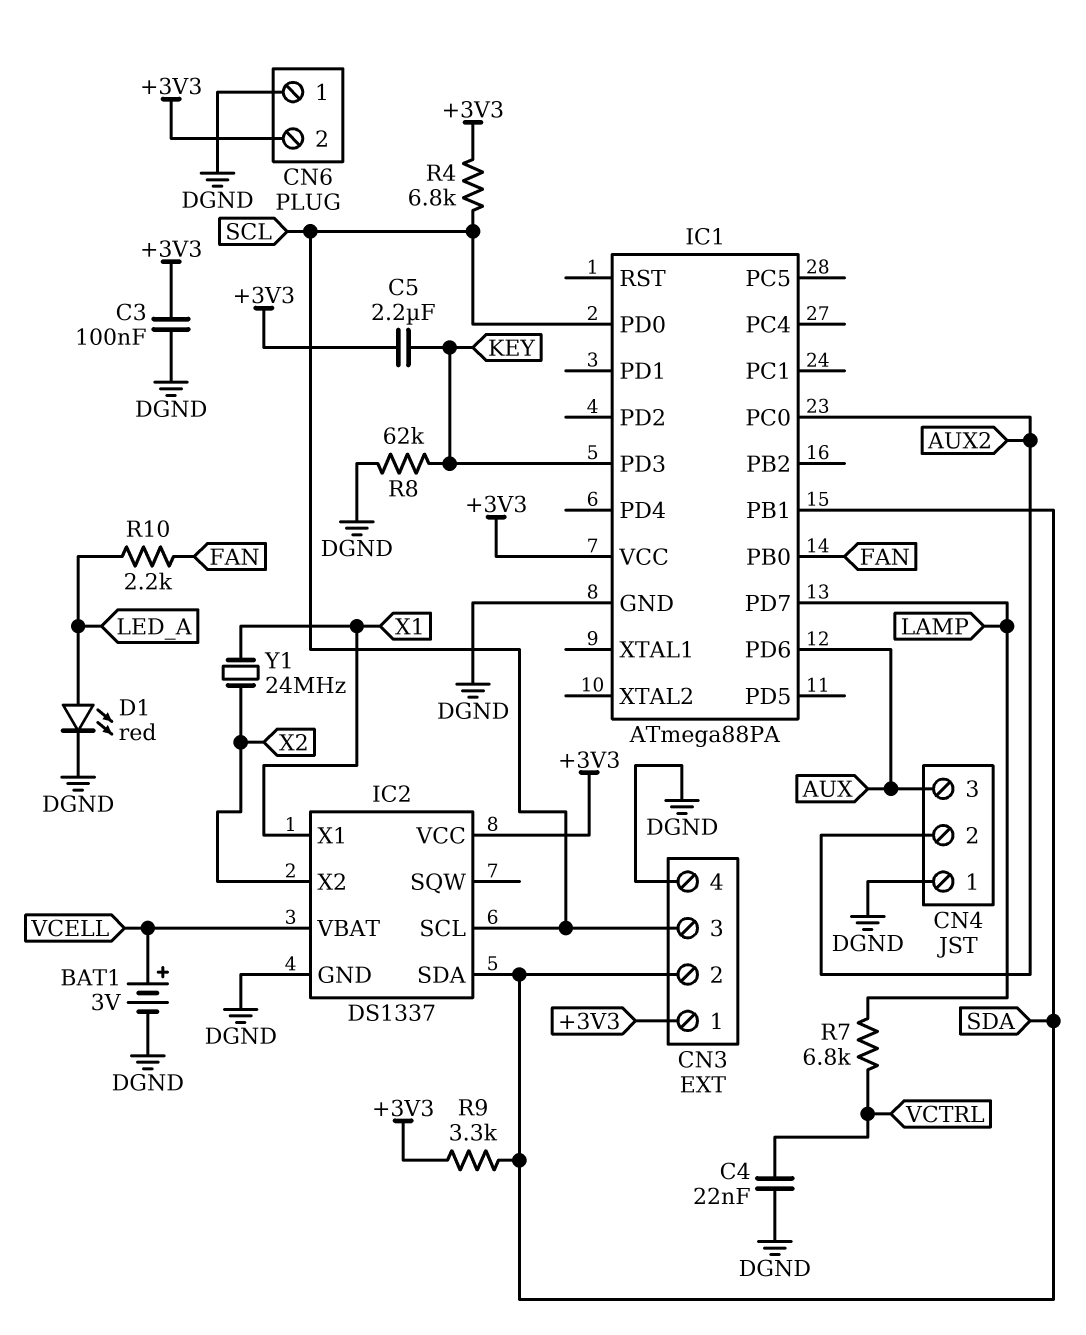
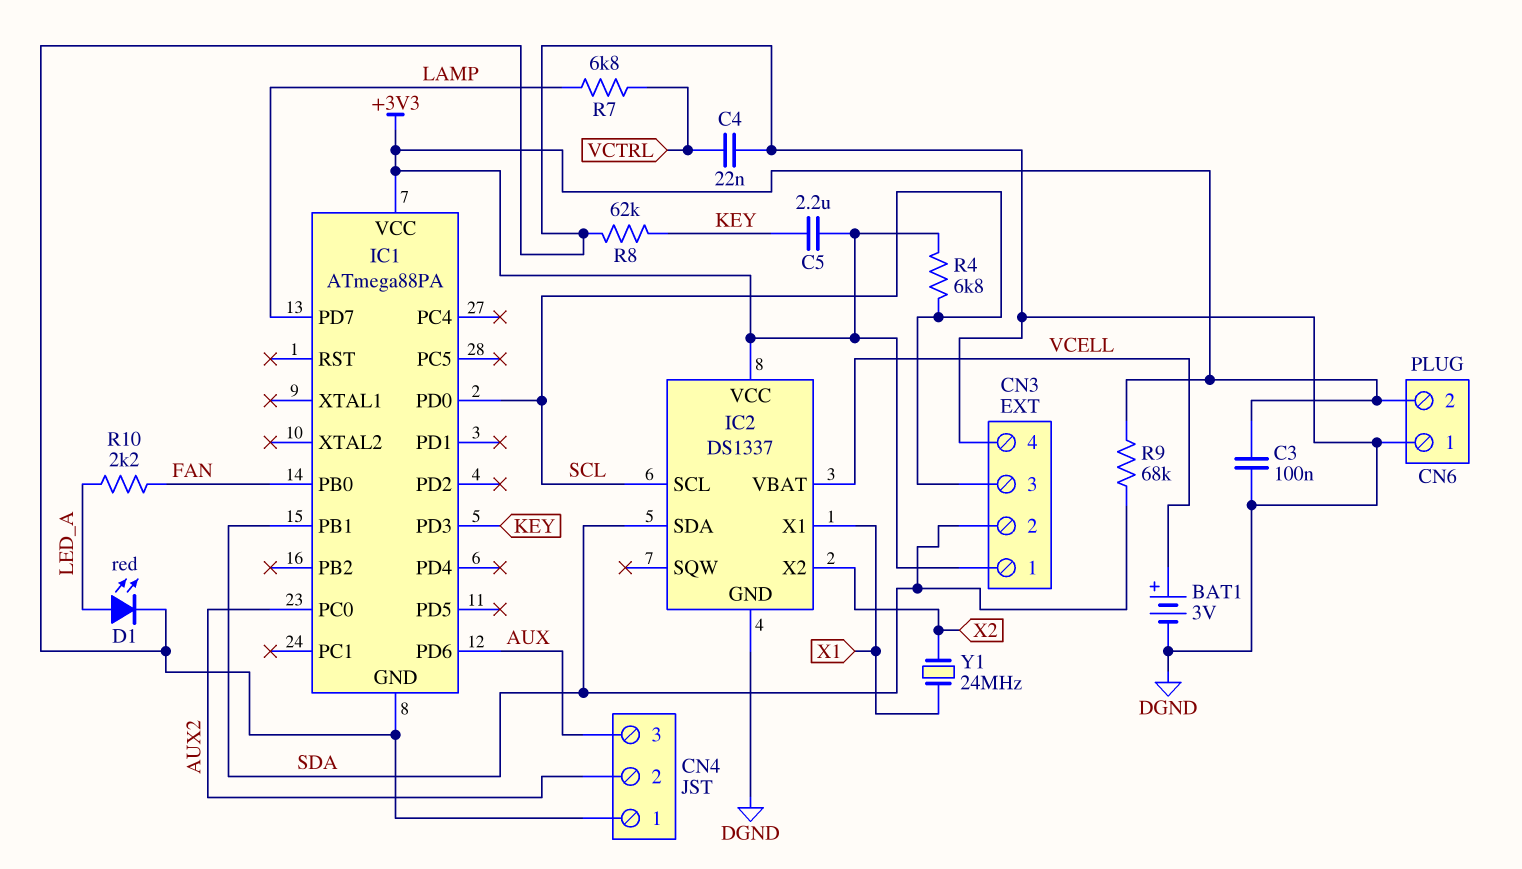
R9: 3.3k (+3V3, SDA) -> 68k (+3V3, SDA)

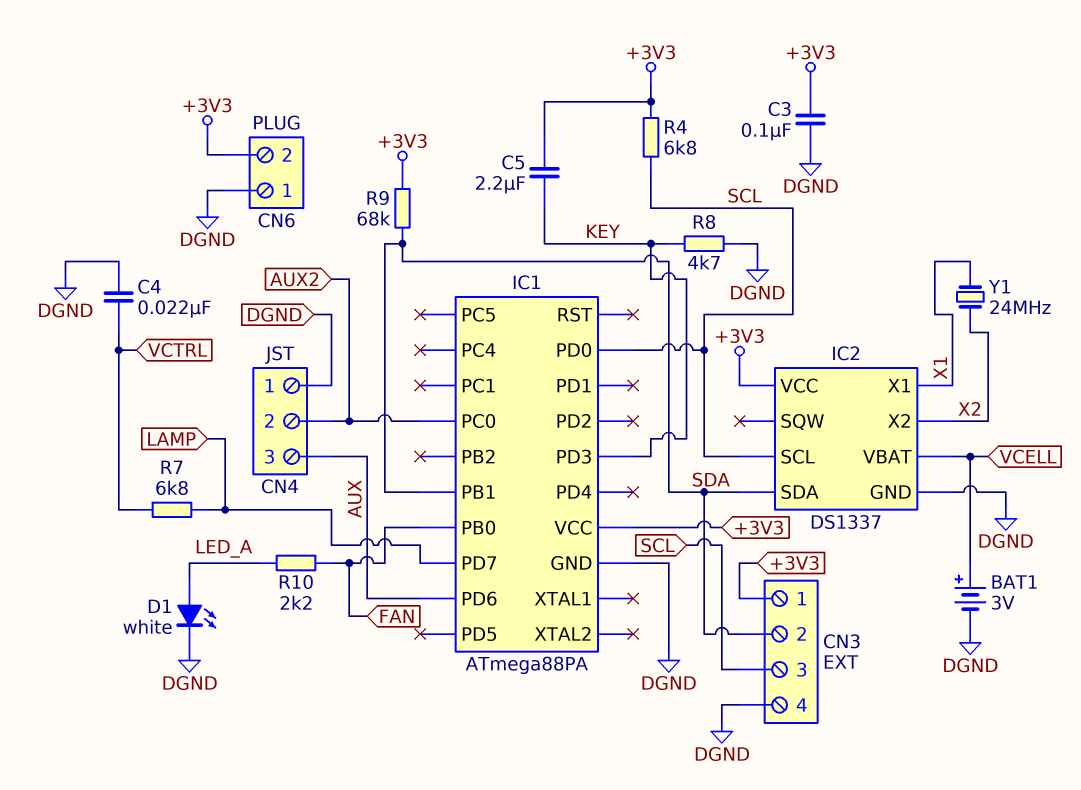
D1: LED red (A LED_A, K DGND) -> LED white (A LED_A, K DGND)
R8: 62k (DGND, KEY) -> 4.7k (DGND, KEY)

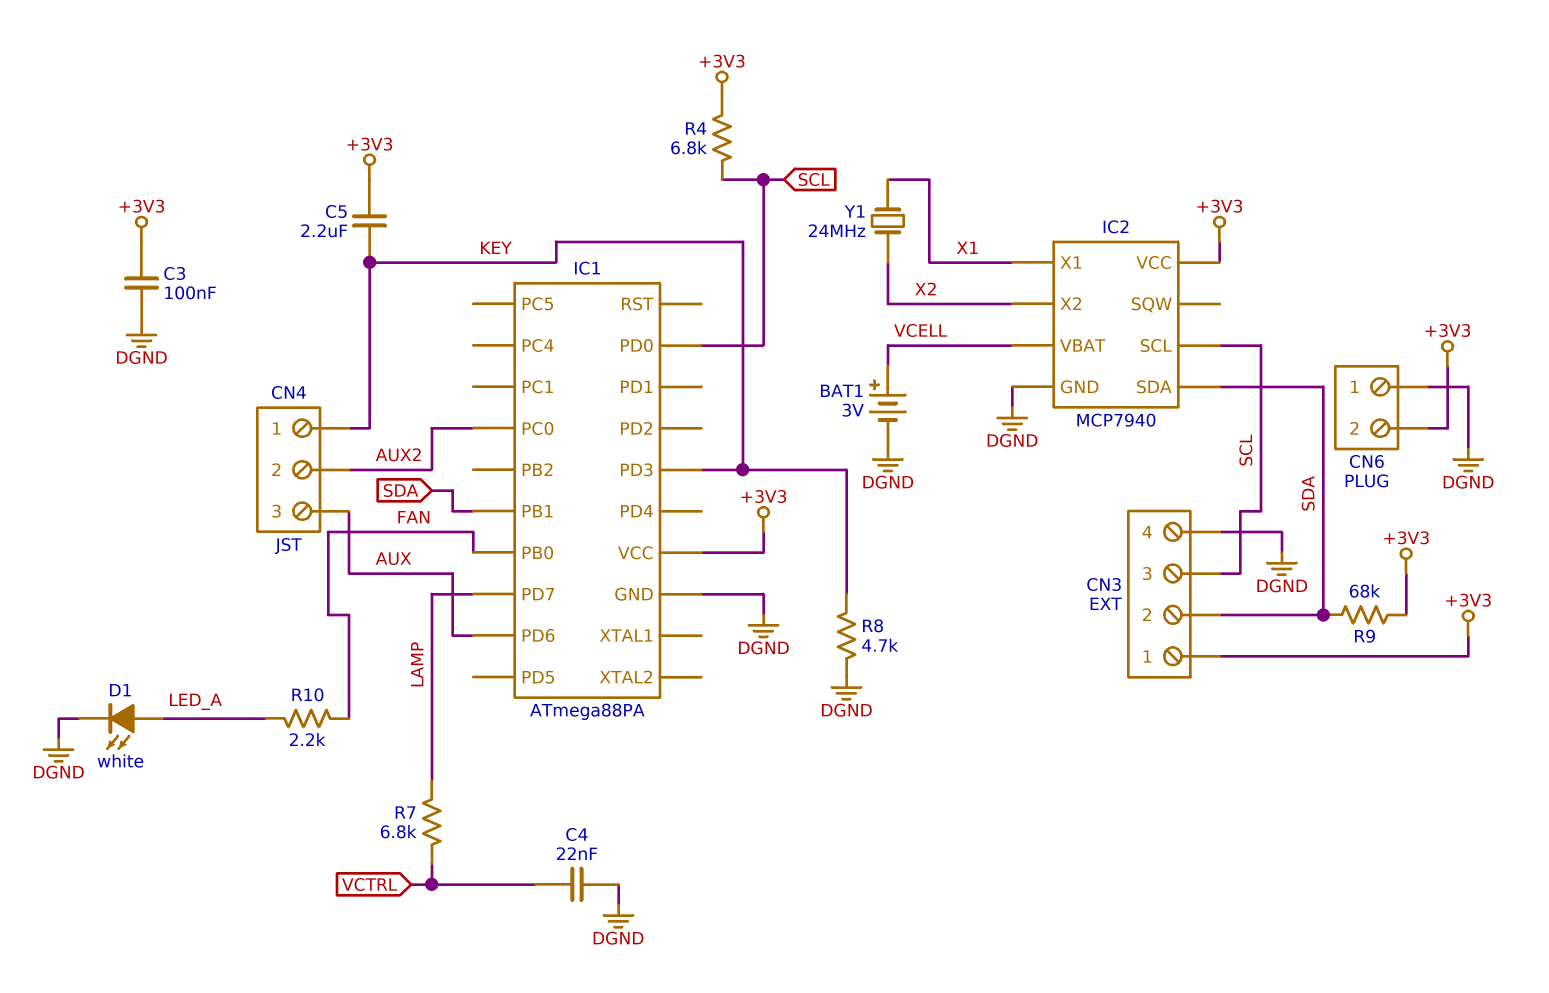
CN4 pin 1: DGND -> KEY
IC2: DS1337 -> MCP7940

